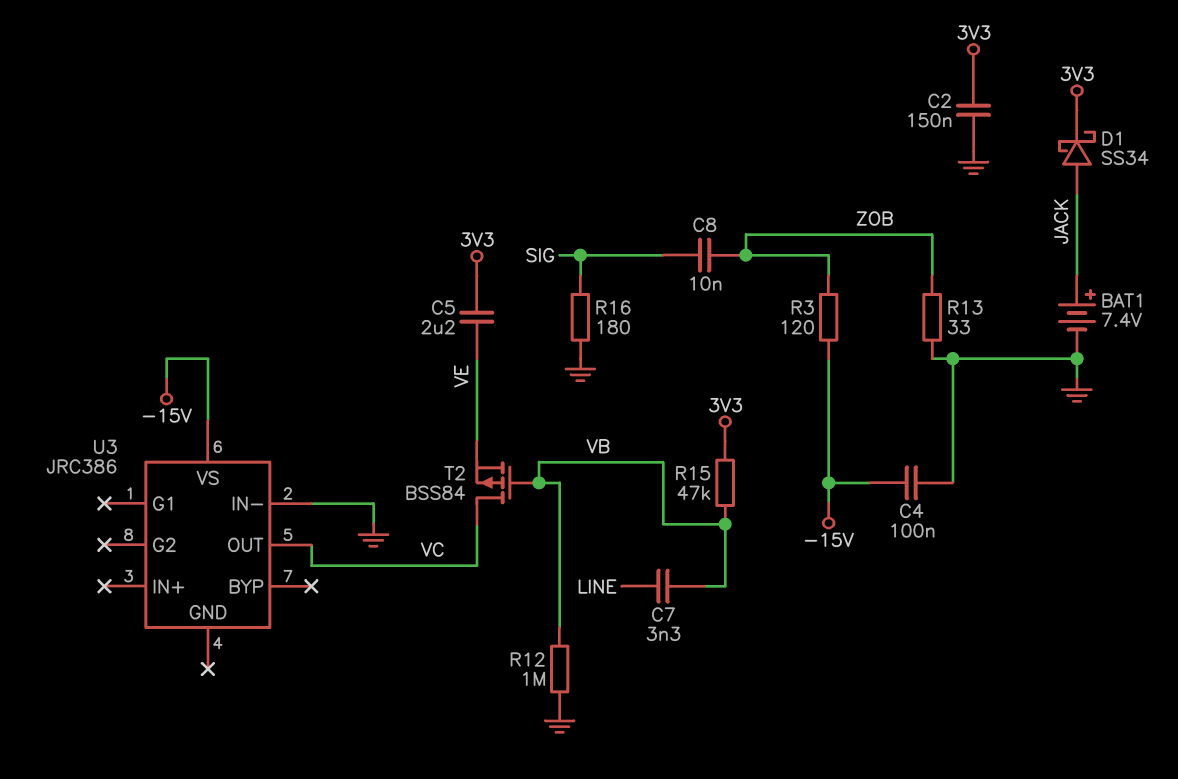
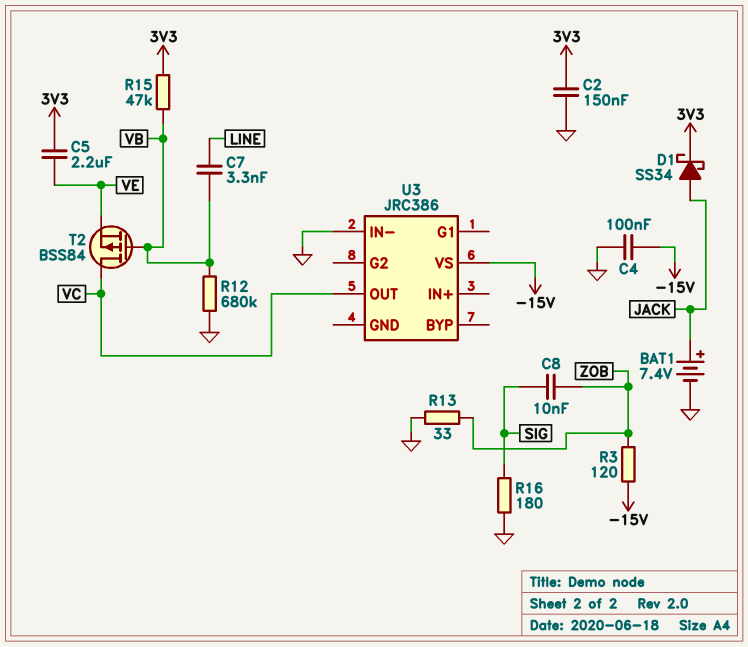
R12: 1M (GND, VB) -> 680k (GND, VB)

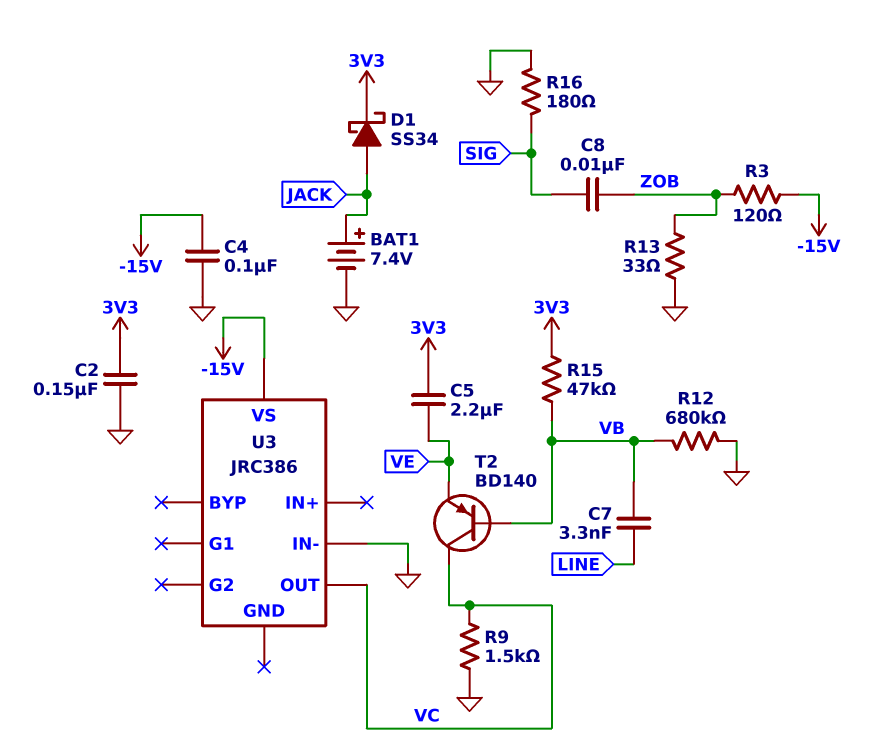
R9: none -> 1.5k (GND, VC)
T2: PMOS BSS84 (G VB, D VC, S VE) -> PNP BD140 (B VB, C VC, E VE)

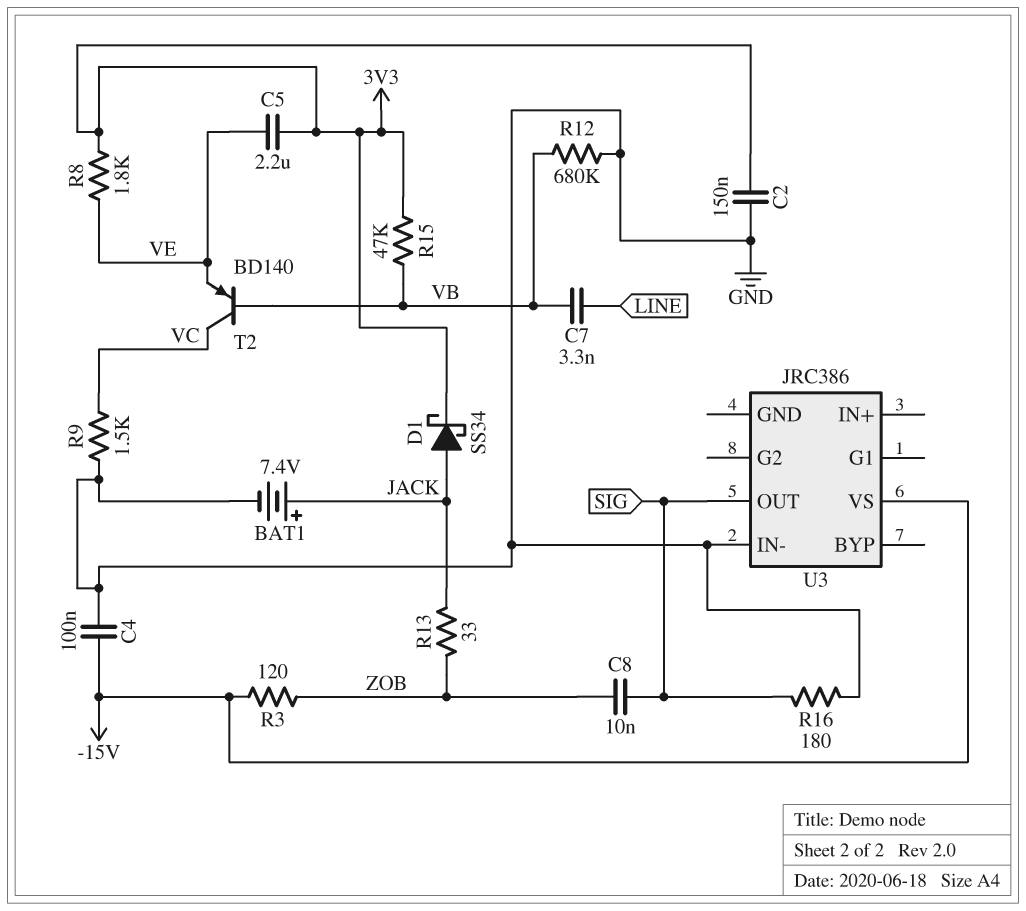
R8: none -> 1.8k (3V3, VE)
R13: 33 (GND, ZOB) -> 33 (JACK, ZOB)
U3 pin OUT: VC -> SIG

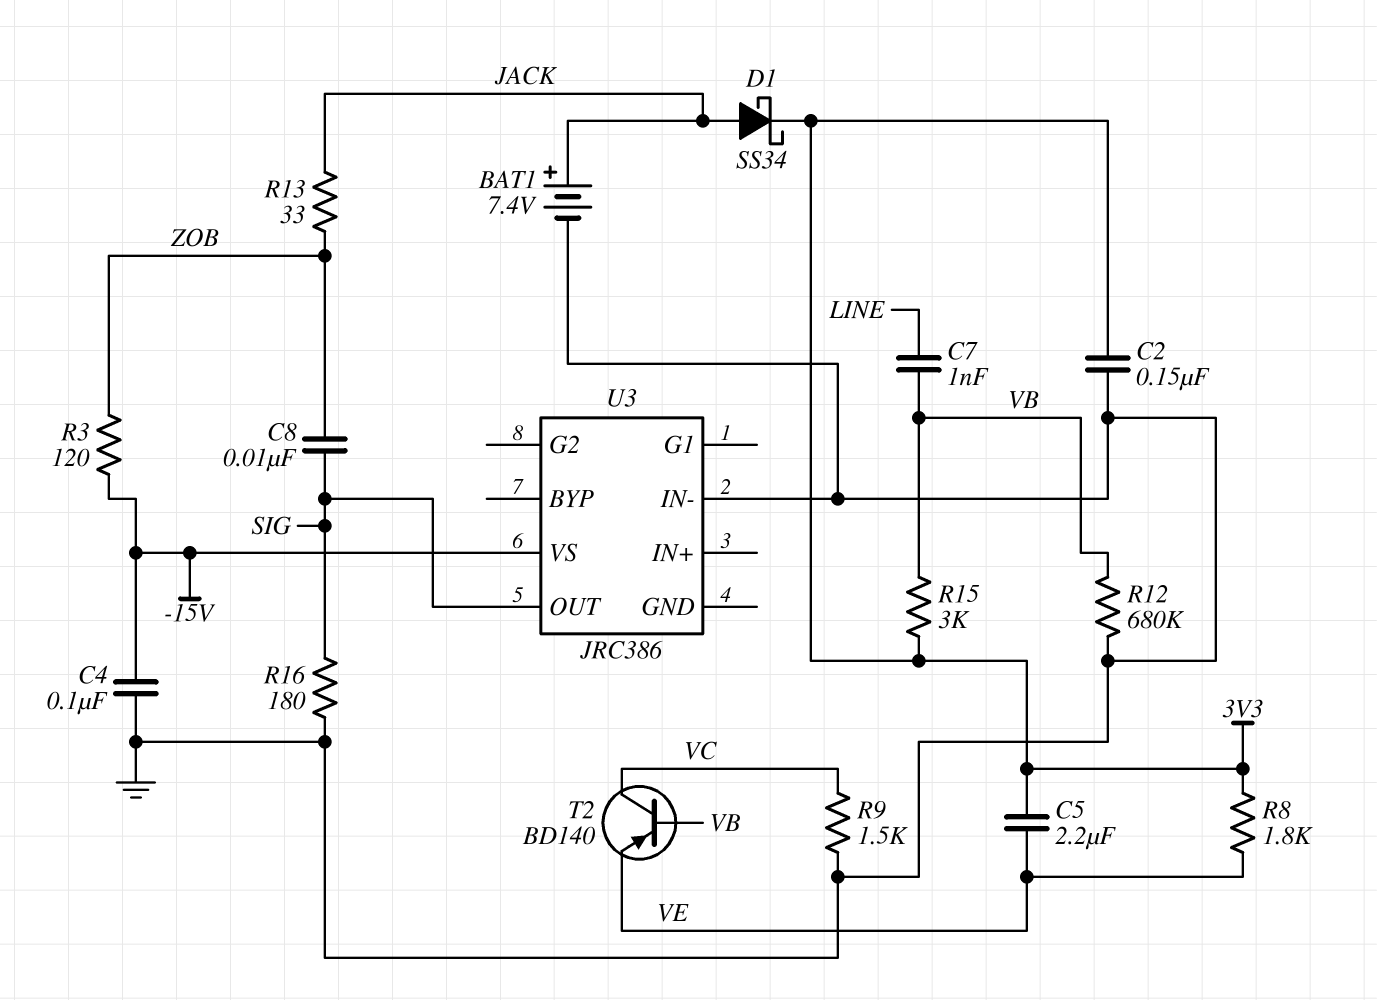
C7: 3.3nF (LINE, VB) -> 1nF (LINE, VB)
R15: 47k (3V3, VB) -> 3k (3V3, VB)

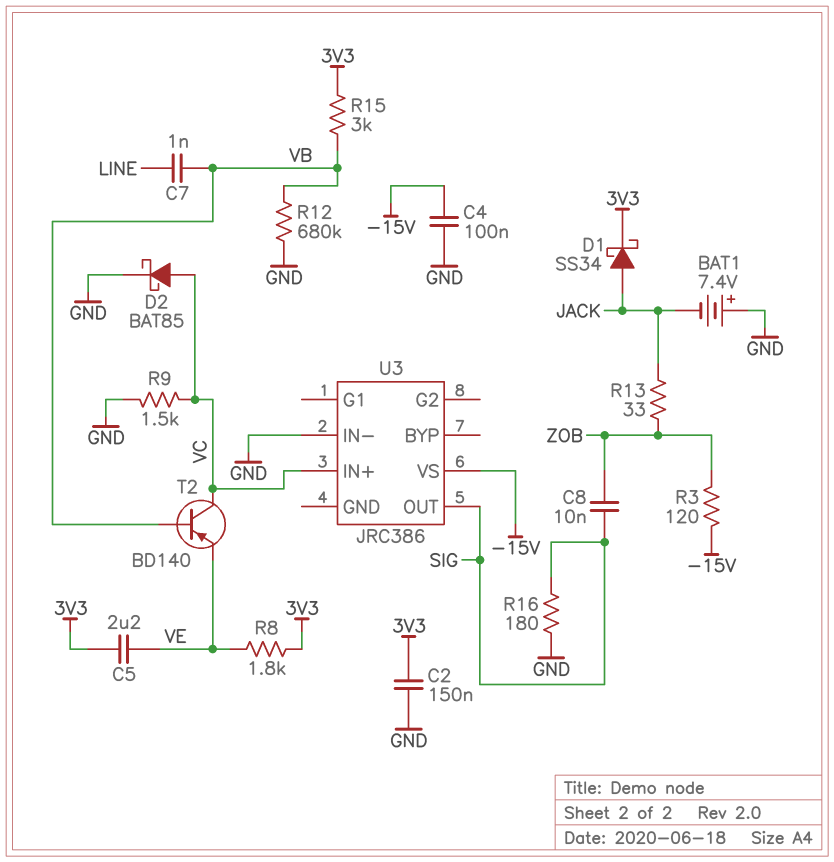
BAT1: 7.4V (plus JACK, minus GND) -> 7.4V (plus GND, minus JACK)
D2: none -> schottky BAT85 (A VC, K GND)
U3 pin IN+: none -> VC

